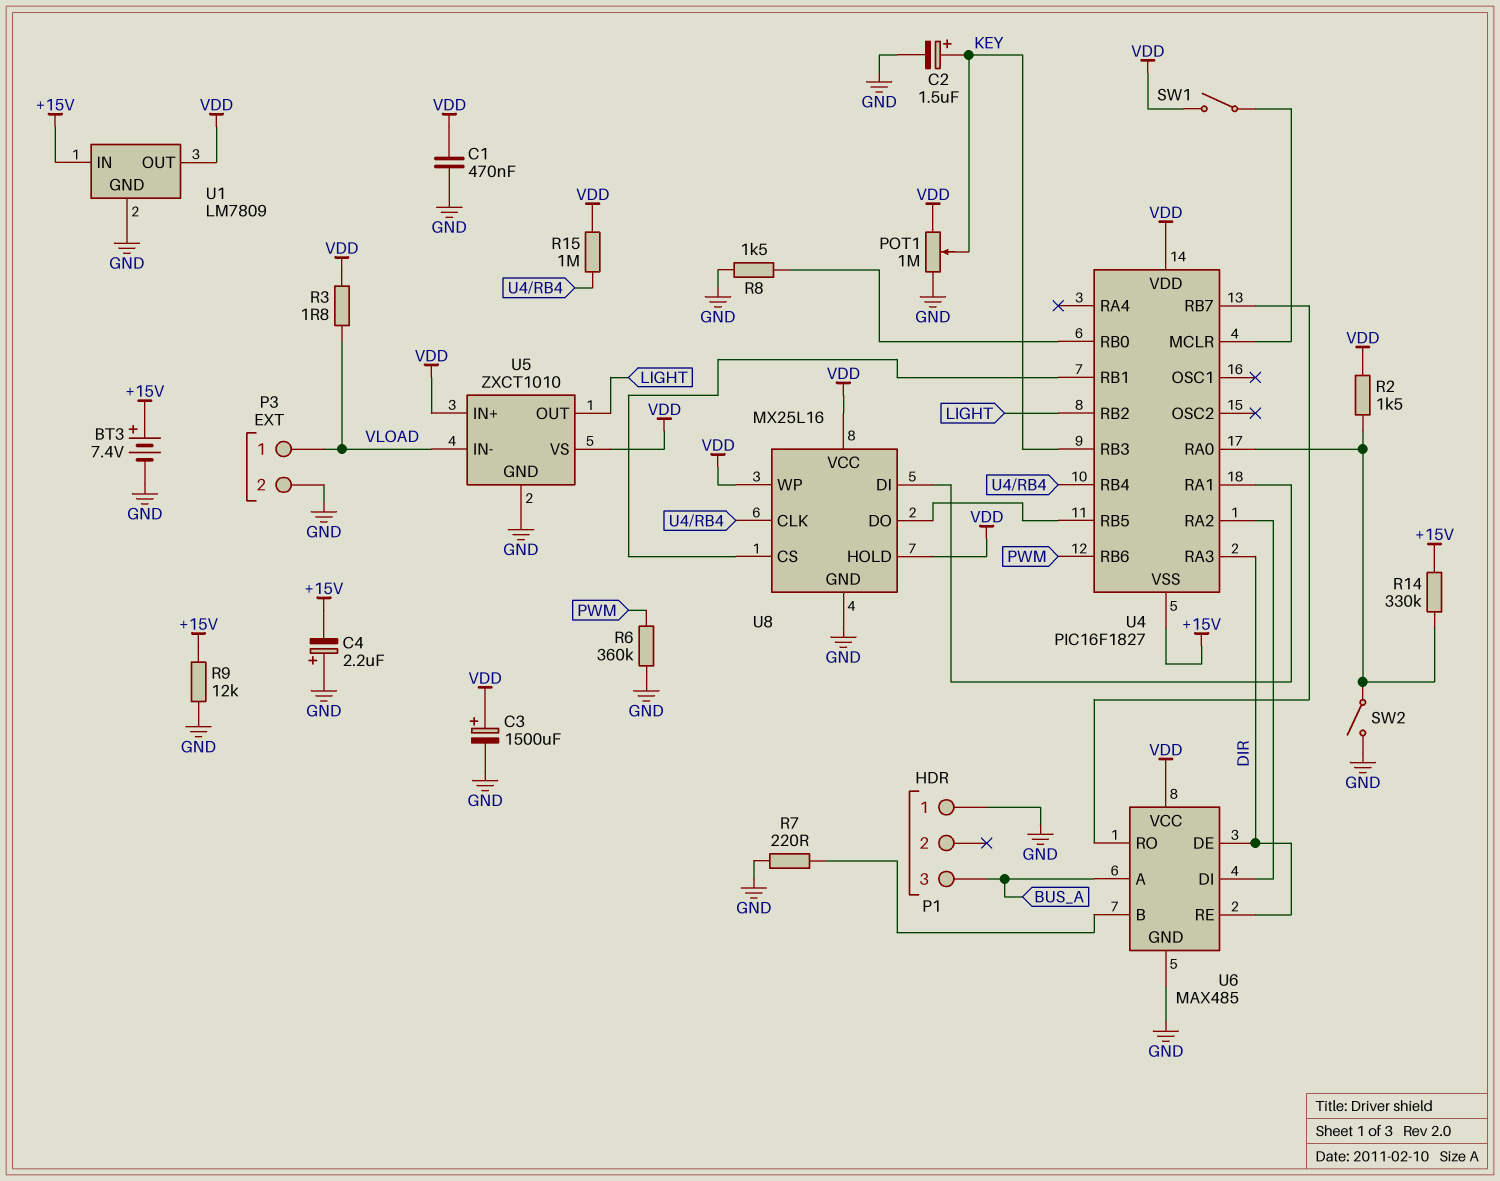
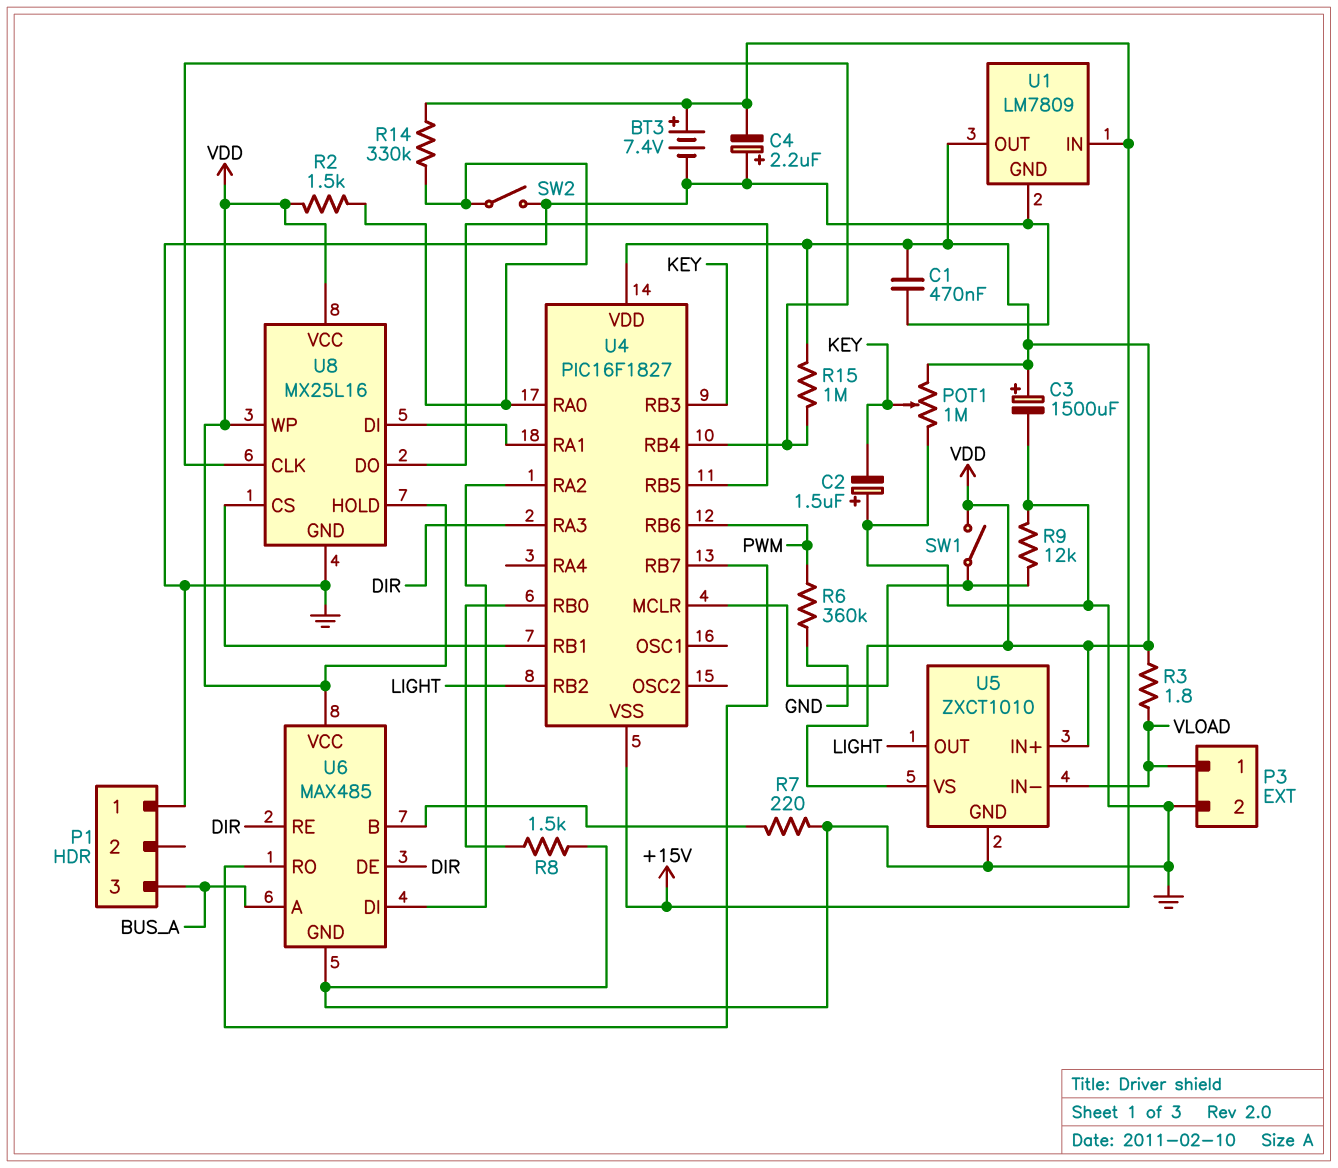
C2: 1.5uF (plus KEY, minus GND) -> 1.5uF (plus GND, minus KEY)
R9: 12k (+15V, GND) -> 12k (GND, U4/MCLR)

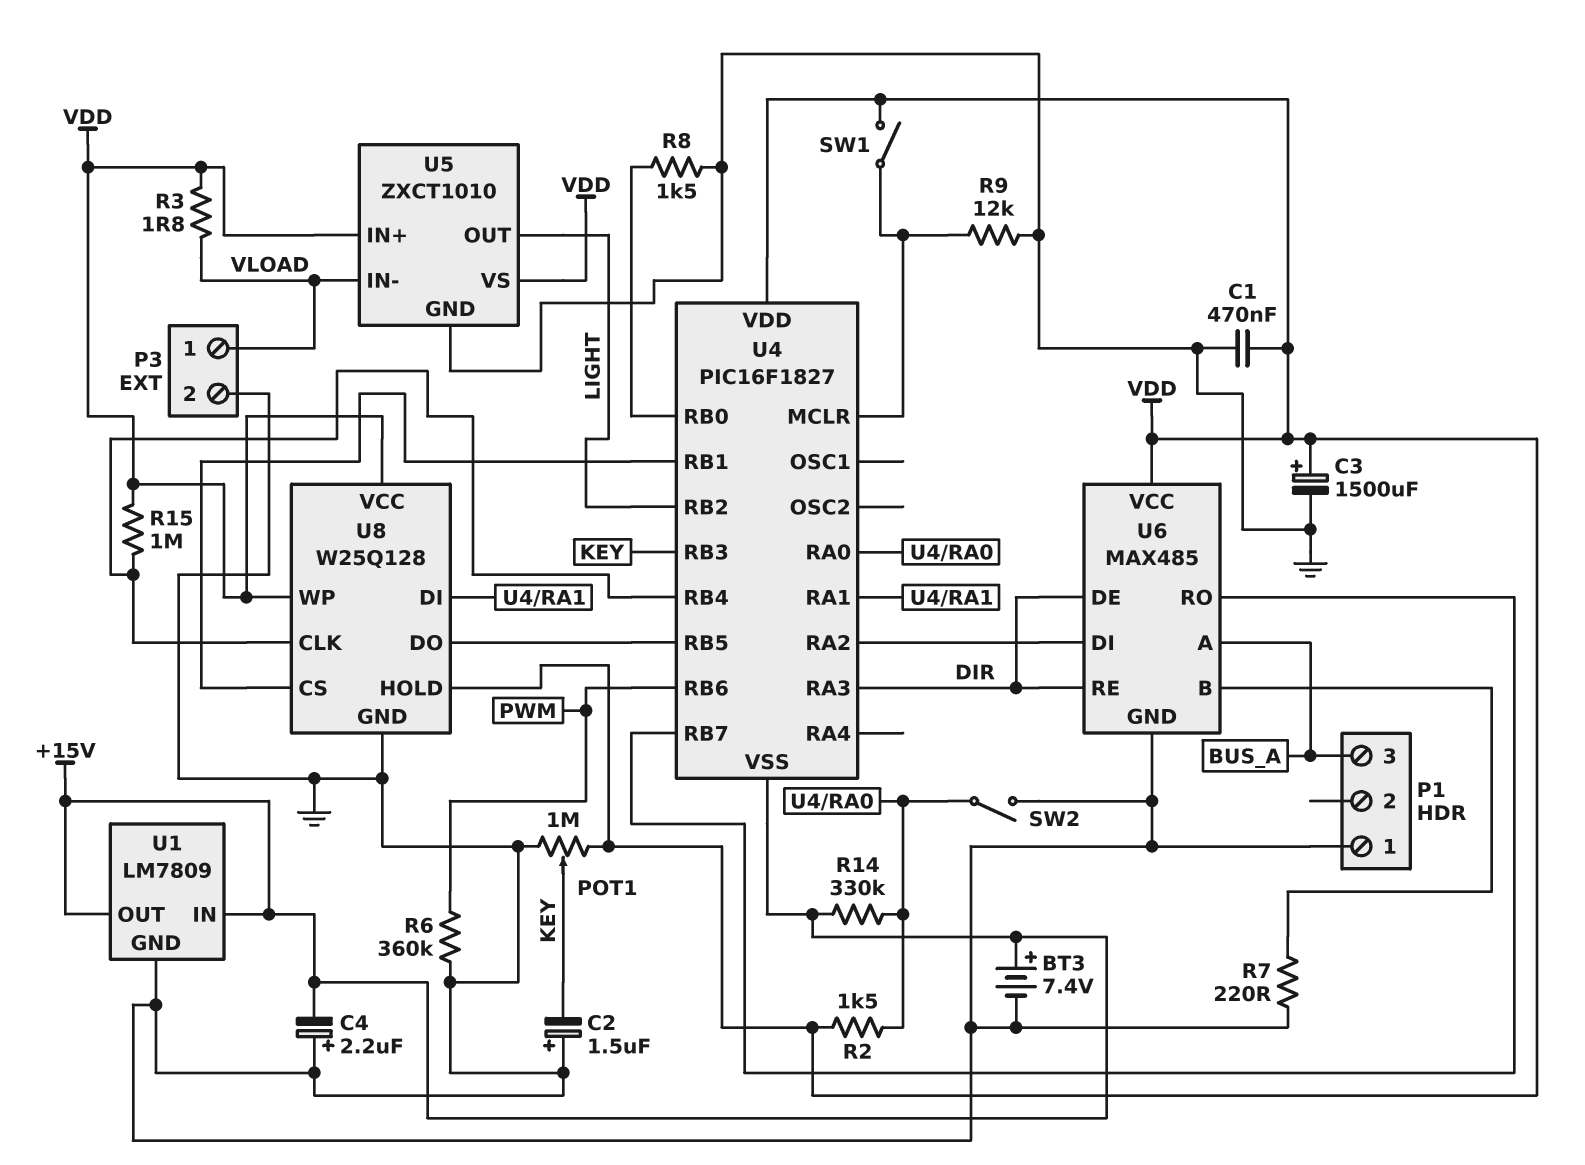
U1 pin OUT: VDD -> +15V
U8: MX25L16 -> W25Q128

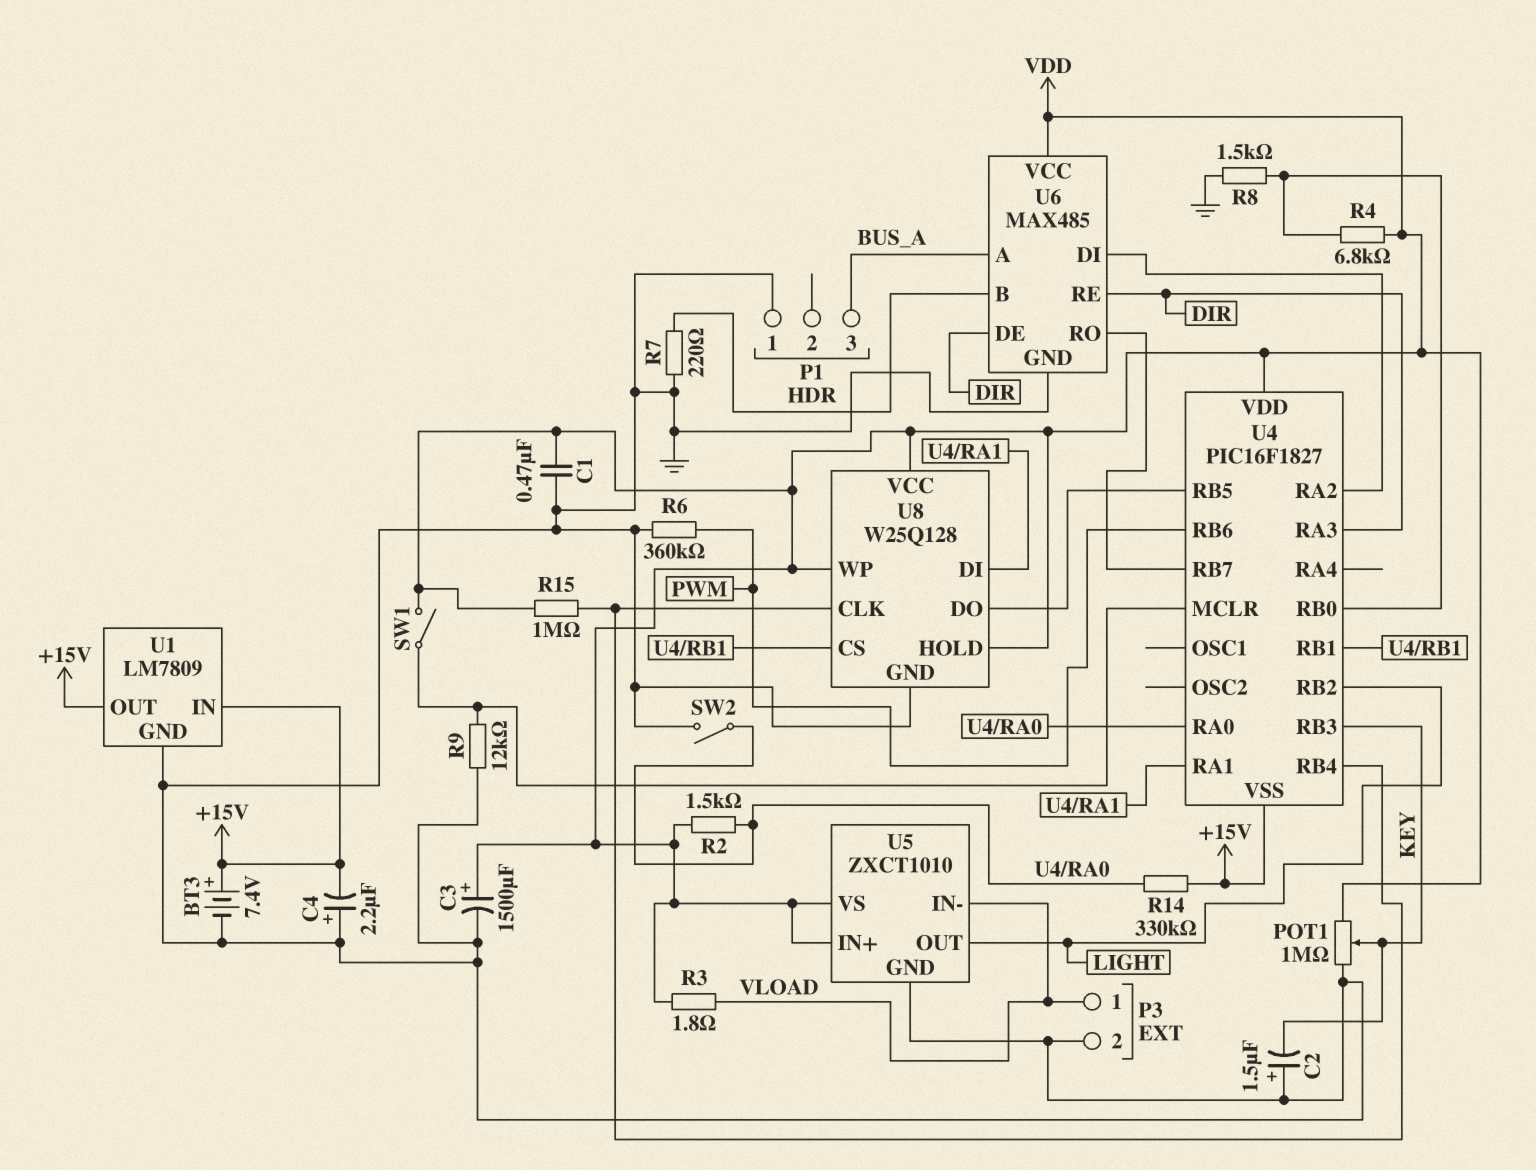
R4: none -> 6.8k (U4/RB0, VDD)

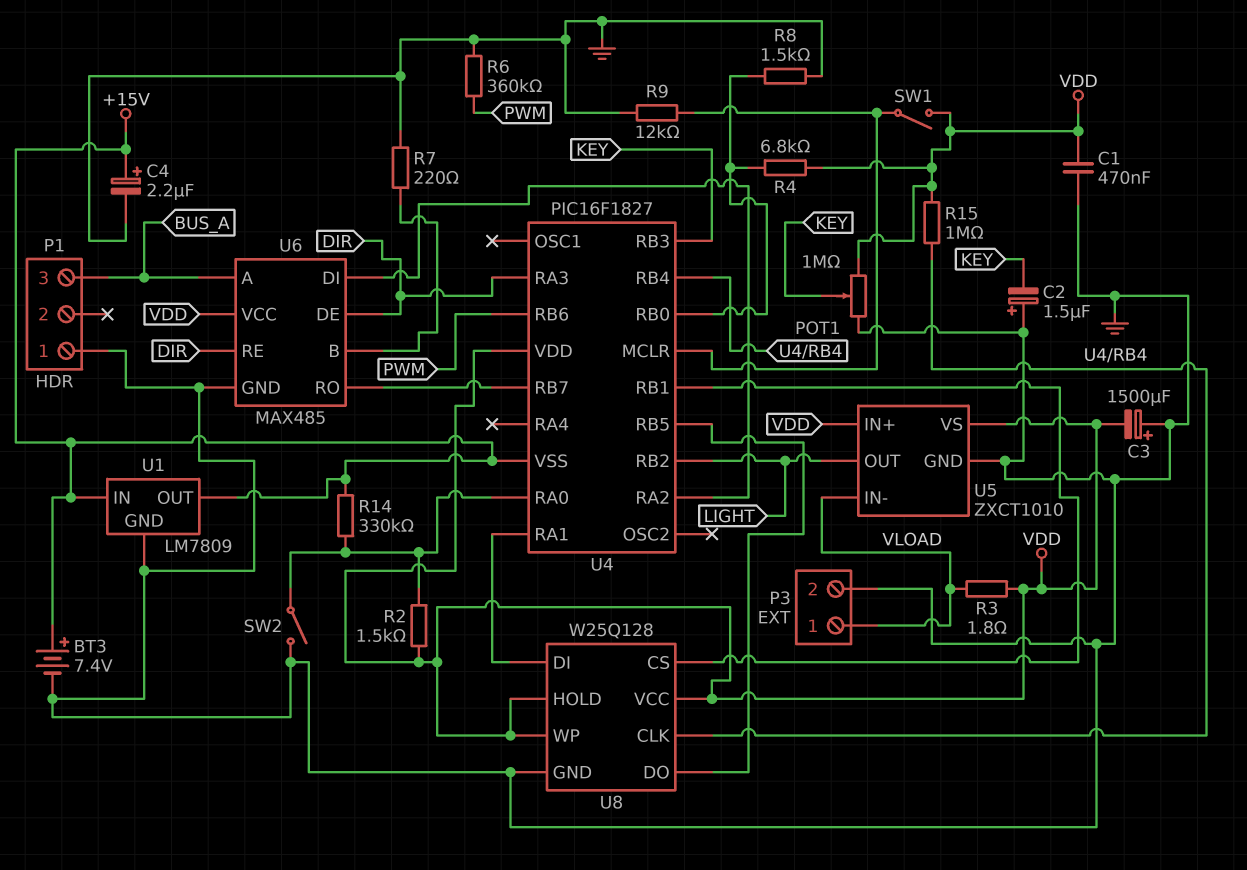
C3: 1500uF (plus VDD, minus GND) -> 1500uF (plus GND, minus VDD)
C4: 2.2uF (plus GND, minus +15V) -> 2.2uF (plus +15V, minus GND)

